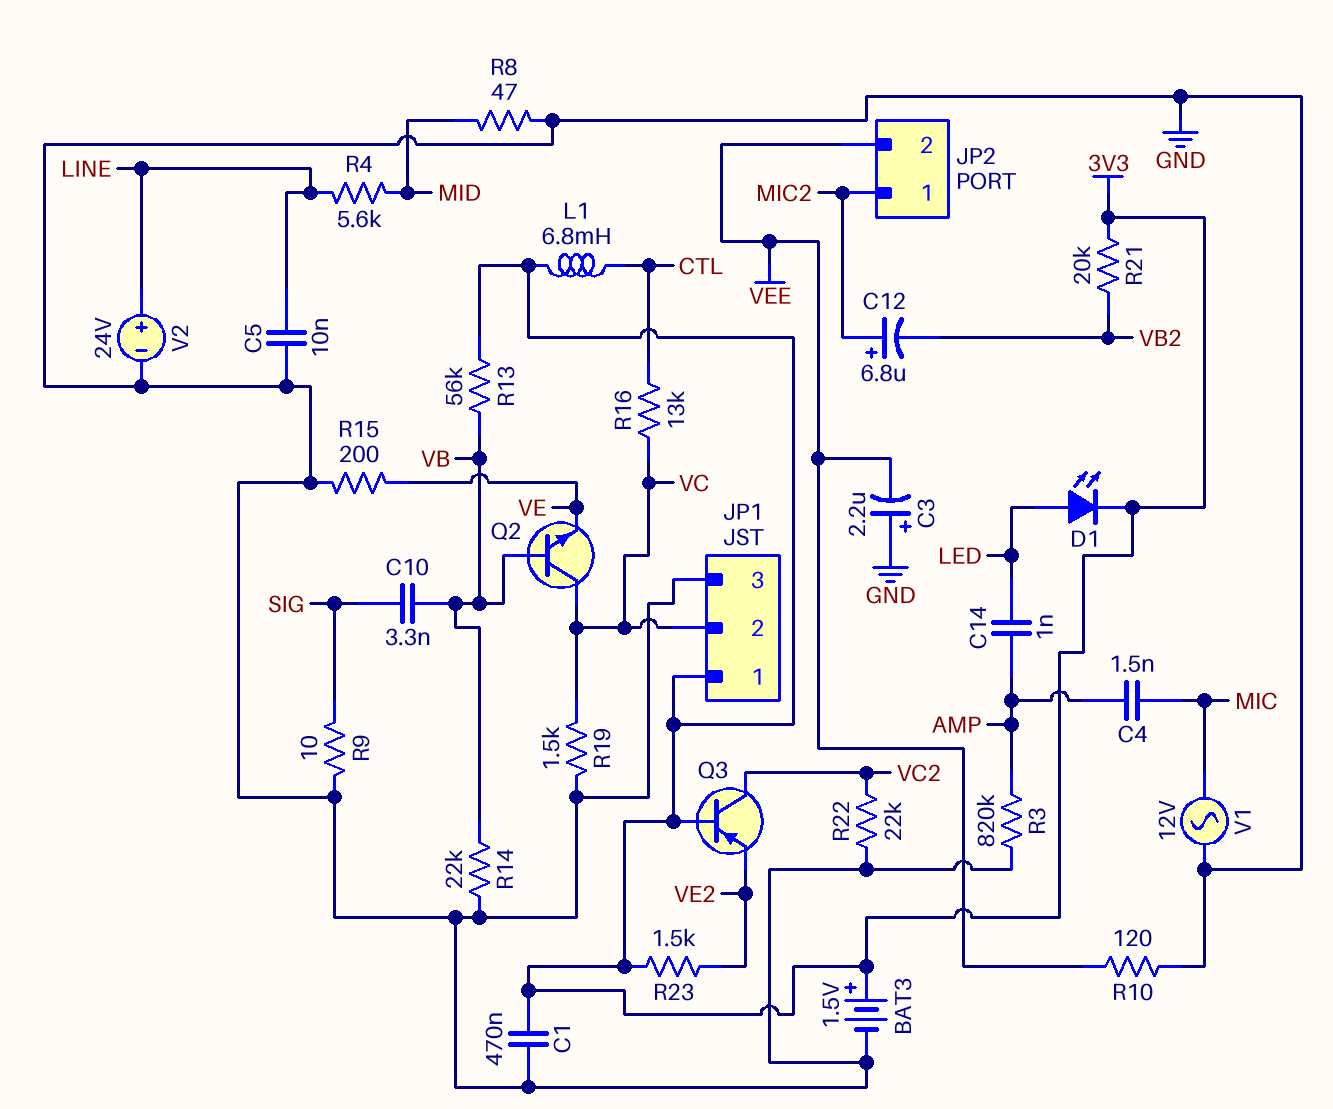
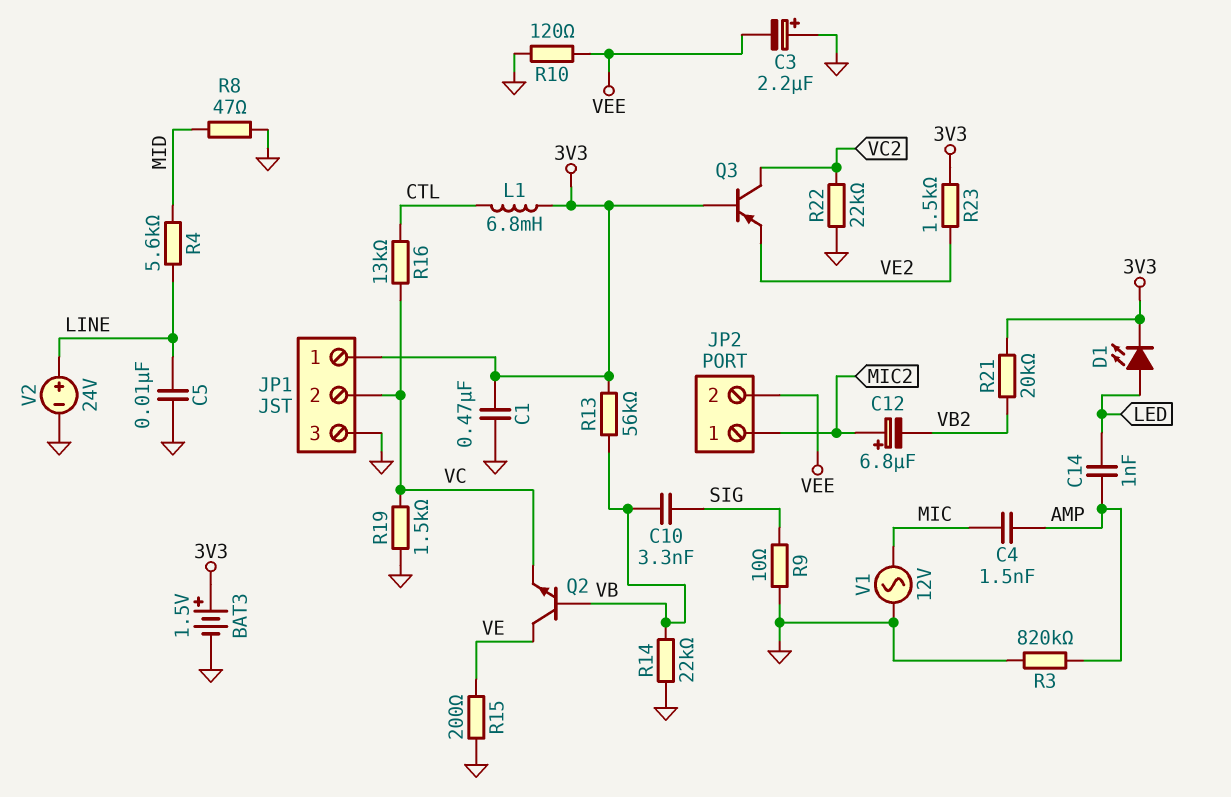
Q2: NPN (B VB, C VC, E VE) -> NPN (B VB, C VE, E VC)

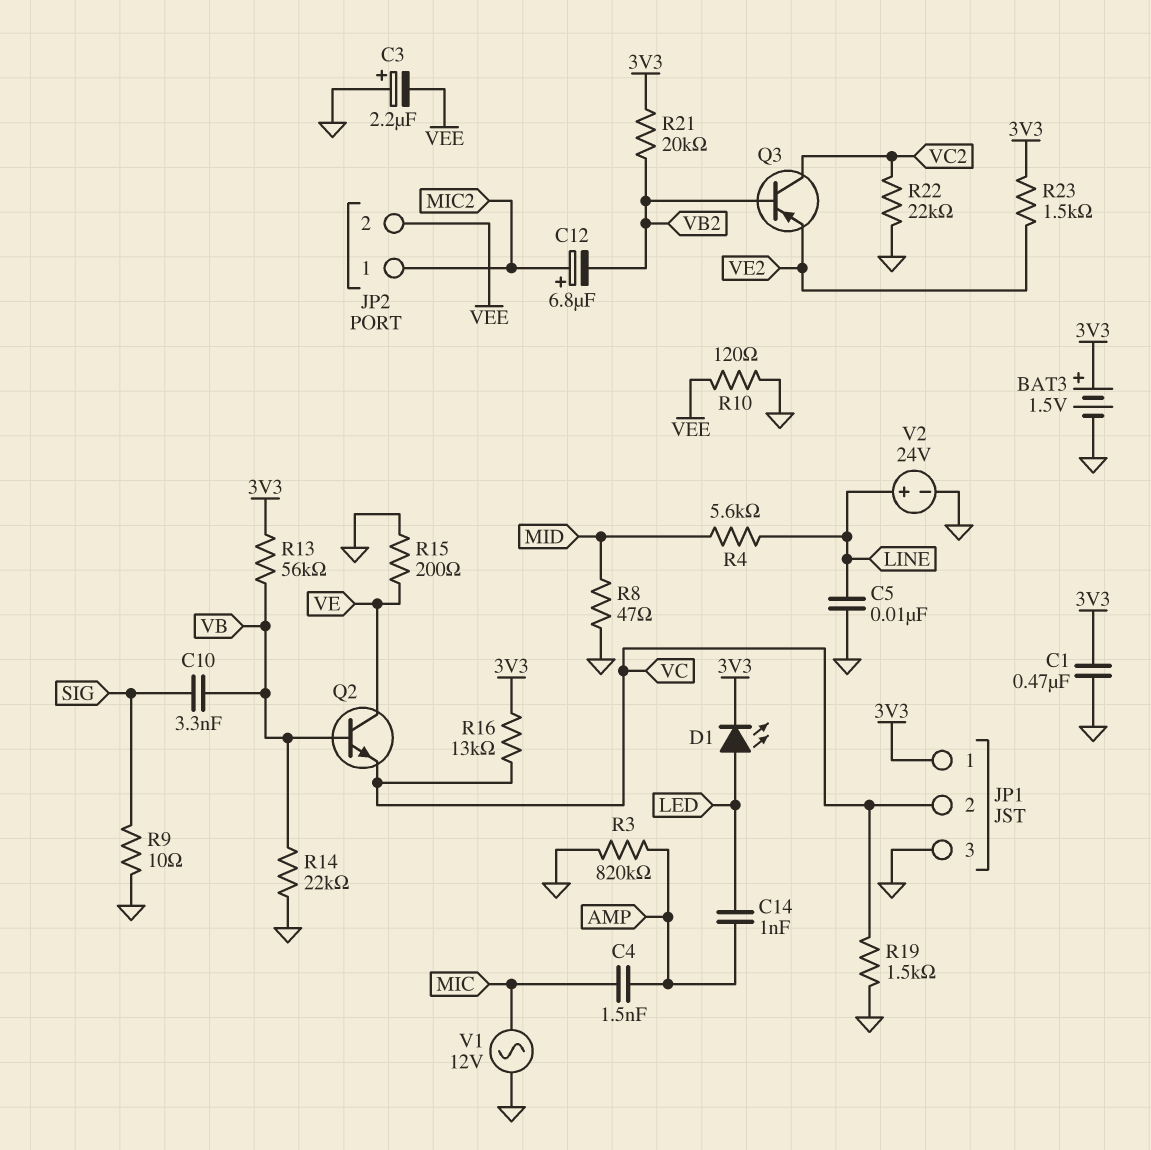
L1: 6.8mH (3V3, CTL) -> none
Q3: PNP (B 3V3, C VC2, E VE2) -> PNP (B VB2, C VC2, E VE2)
R16: 13k (CTL, VC) -> 13k (3V3, VC)

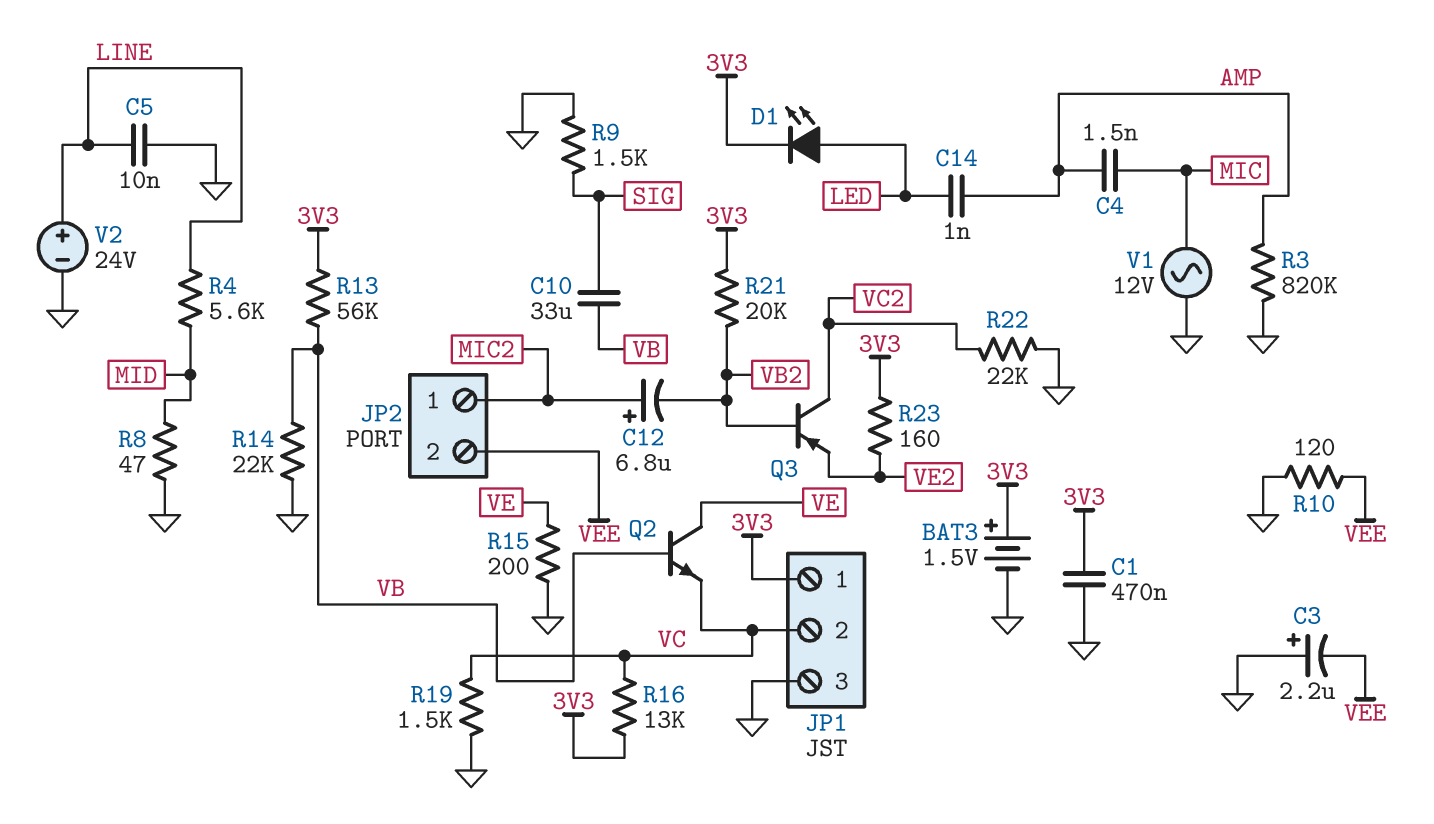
C10: 3.3nF (SIG, VB) -> 33uF (SIG, VB)
R9: 10 (GND, SIG) -> 1.5k (GND, SIG)
R23: 1.5k (3V3, VE2) -> 160 (3V3, VE2)

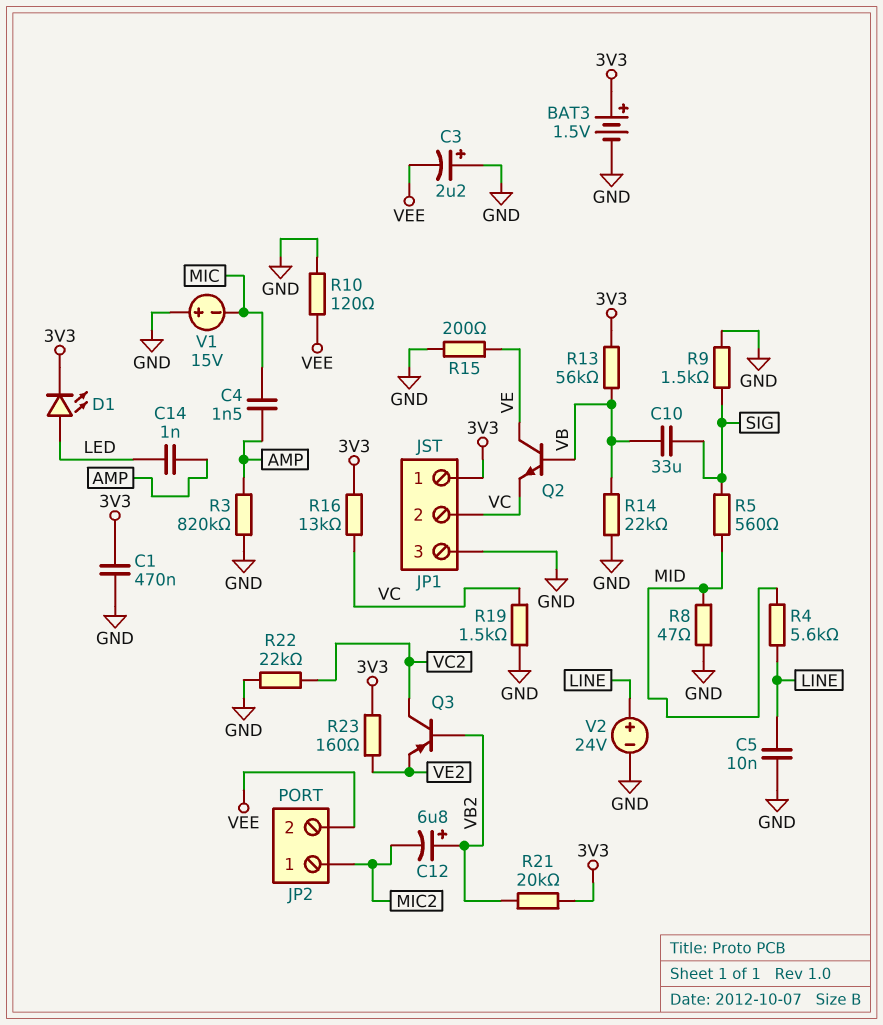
C12: 6.8uF (plus MIC2, minus VB2) -> 6.8uF (plus VB2, minus MIC2)
R5: none -> 560 (MID, SIG)
V1: AC 12V (GND, MIC) -> 15V (plus GND, minus MIC)

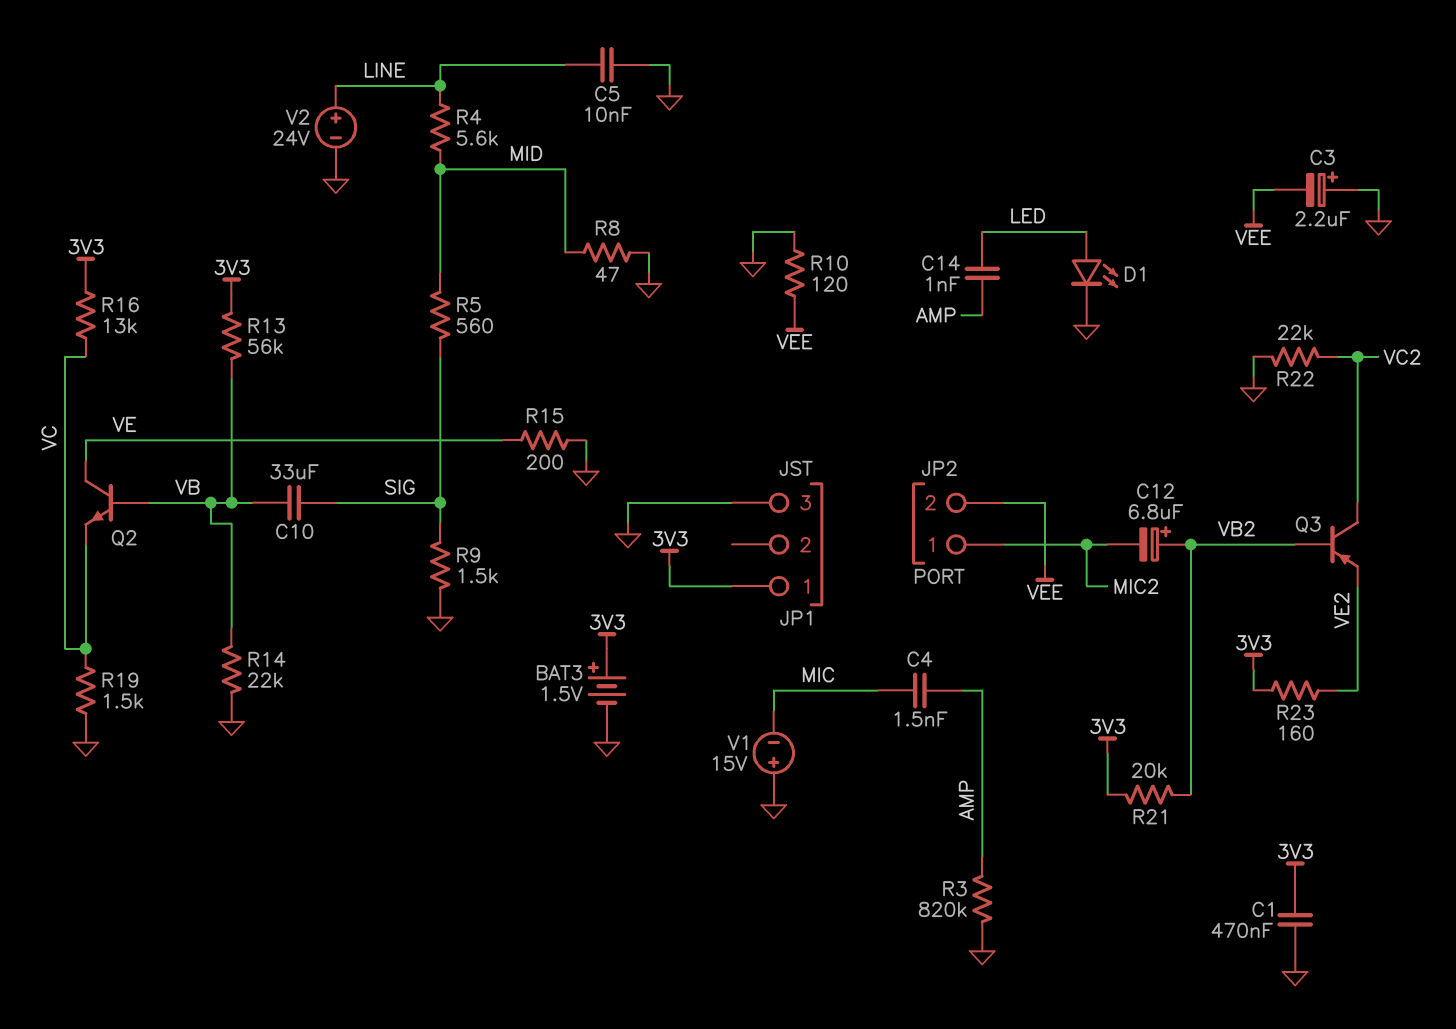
D1: LED (A LED, K 3V3) -> LED (A LED, K GND)
JP1 pin 2: VC -> none

